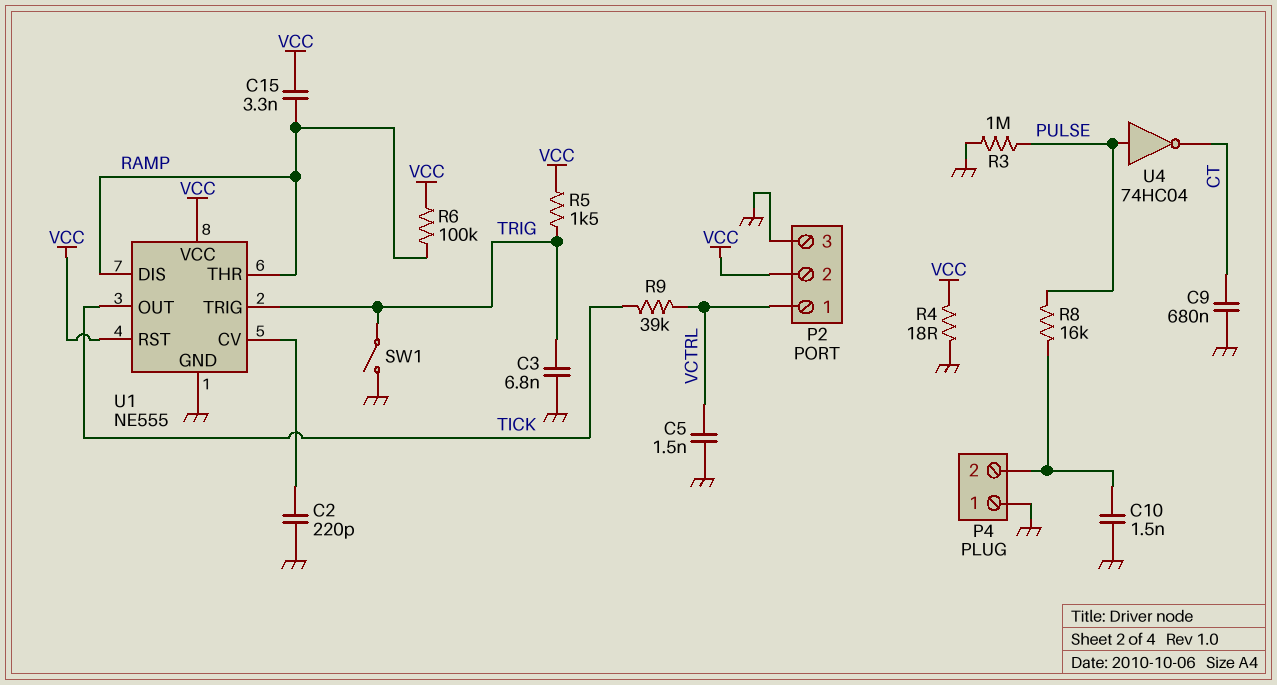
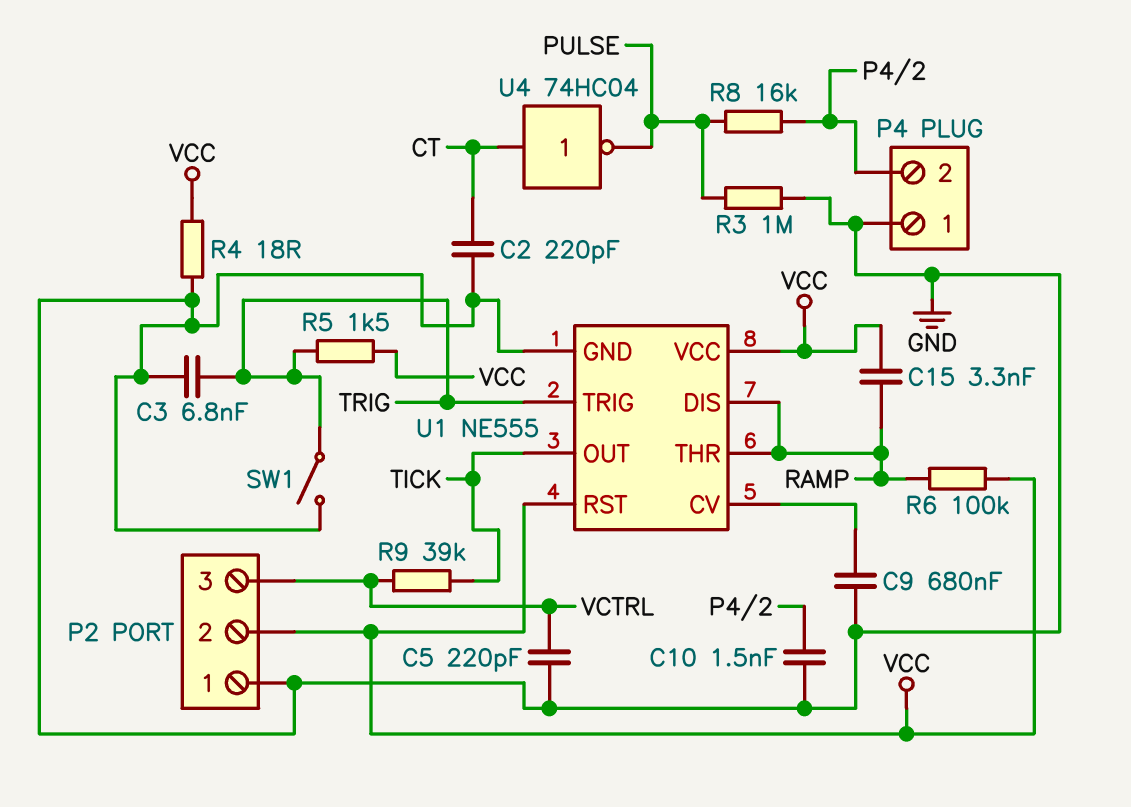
C2: 220pF (GND, U1/CV) -> 220pF (CT, GND)
C5: 1.5nF (GND, VCTRL) -> 220pF (GND, VCTRL)
C9: 680nF (CT, GND) -> 680nF (GND, U1/CV)
P2 pin 1: VCTRL -> GND
P2 pin 3: GND -> VCTRL
U4: NOT 74HC04 (in PULSE, out CT) -> NOT 74HC04 (in CT, out PULSE)

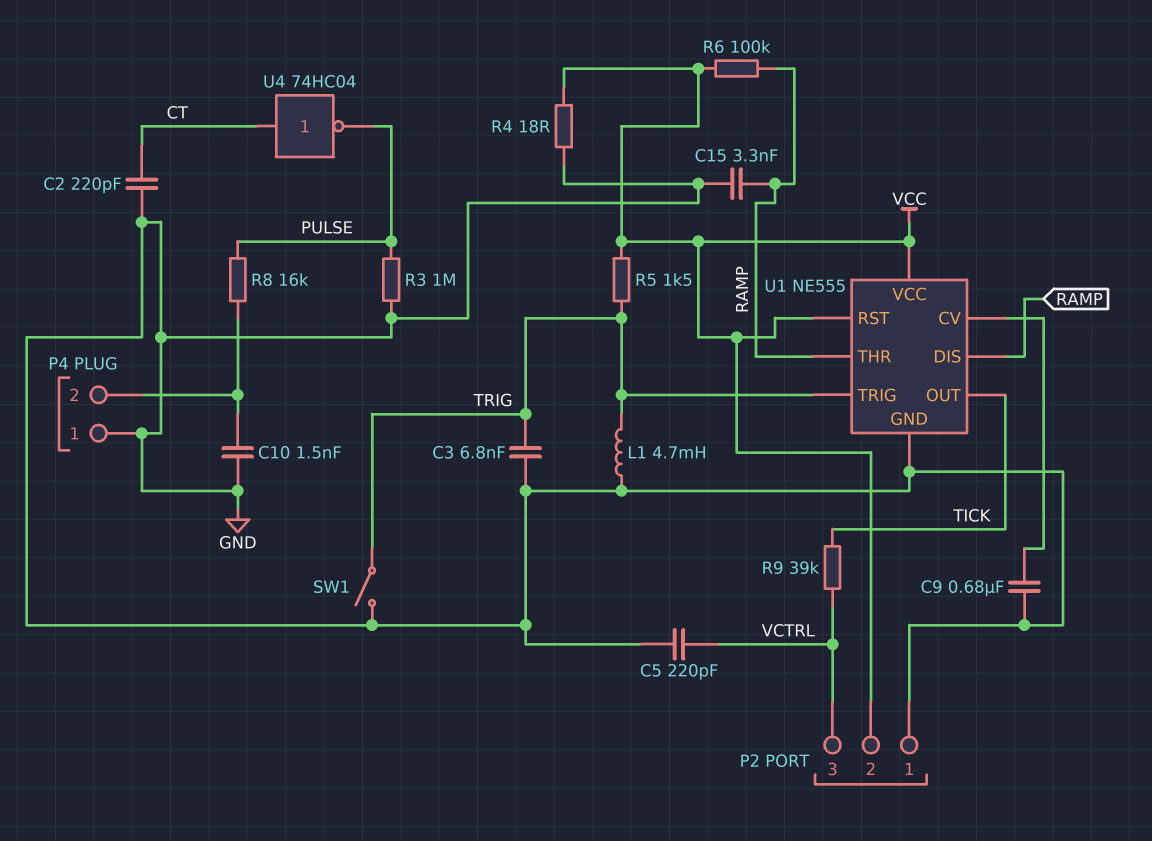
C15: 3.3nF (RAMP, VCC) -> 3.3nF (GND, RAMP)
L1: none -> 4.7mH (GND, TRIG)

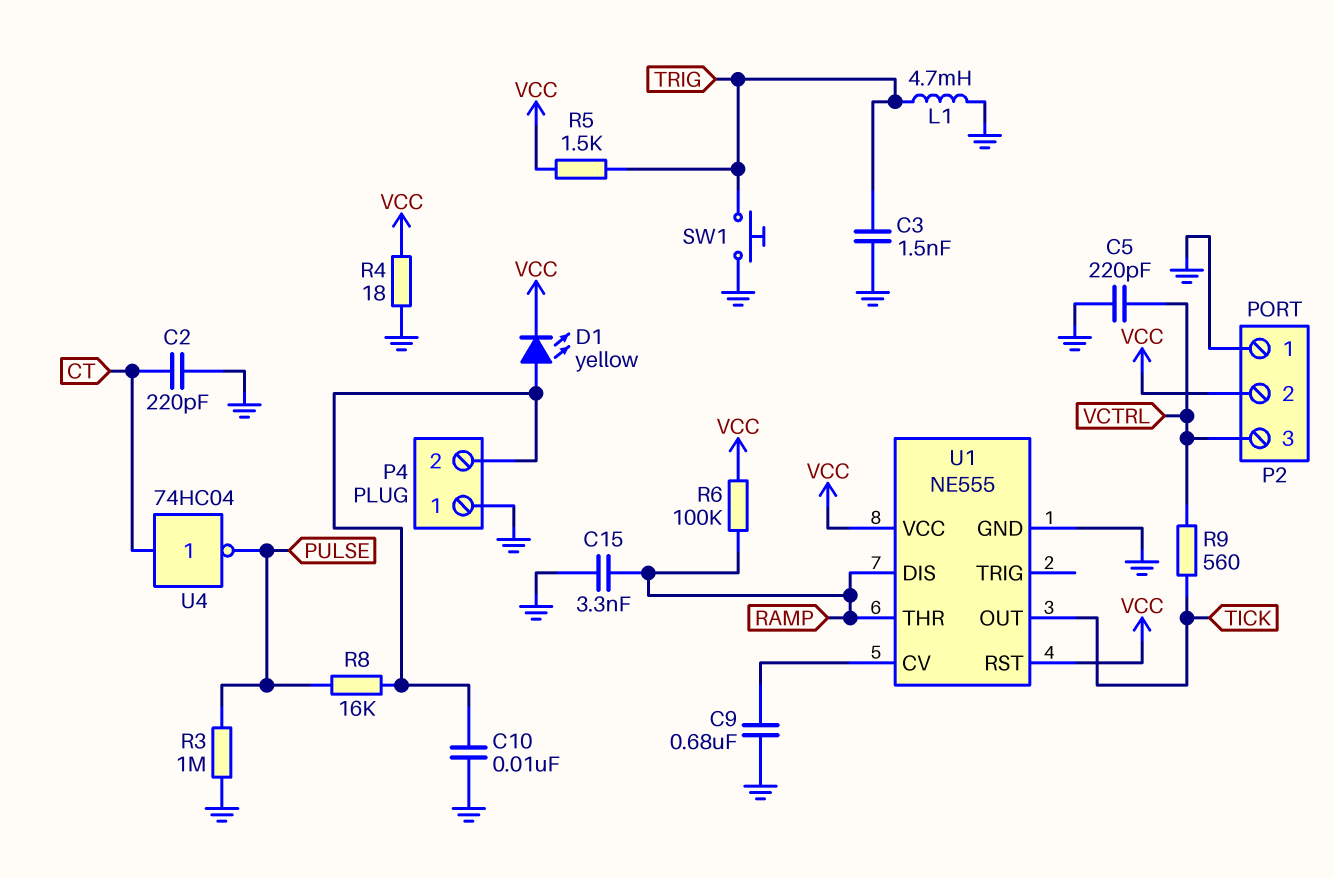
C3: 6.8nF (GND, TRIG) -> 1.5nF (GND, TRIG)
C10: 1.5nF (GND, P4/2) -> 10nF (GND, P4/2)
D1: none -> LED yellow (A P4/2, K VCC)
R9: 39k (TICK, VCTRL) -> 560 (TICK, VCTRL)
SW1: switch (GND, TRIG) -> button (GND, TRIG)
U1 pin TRIG: TRIG -> none

